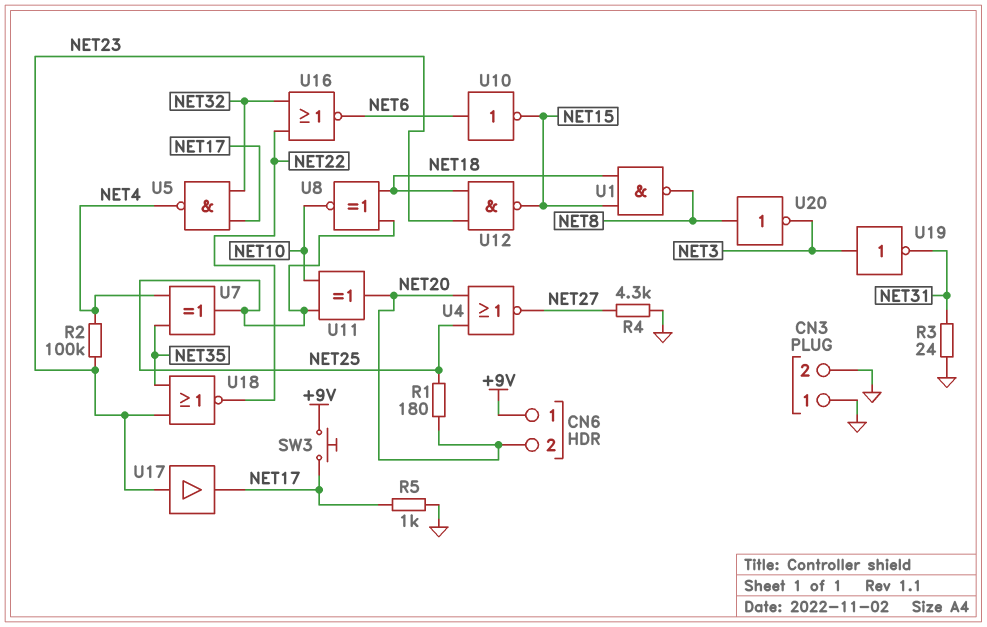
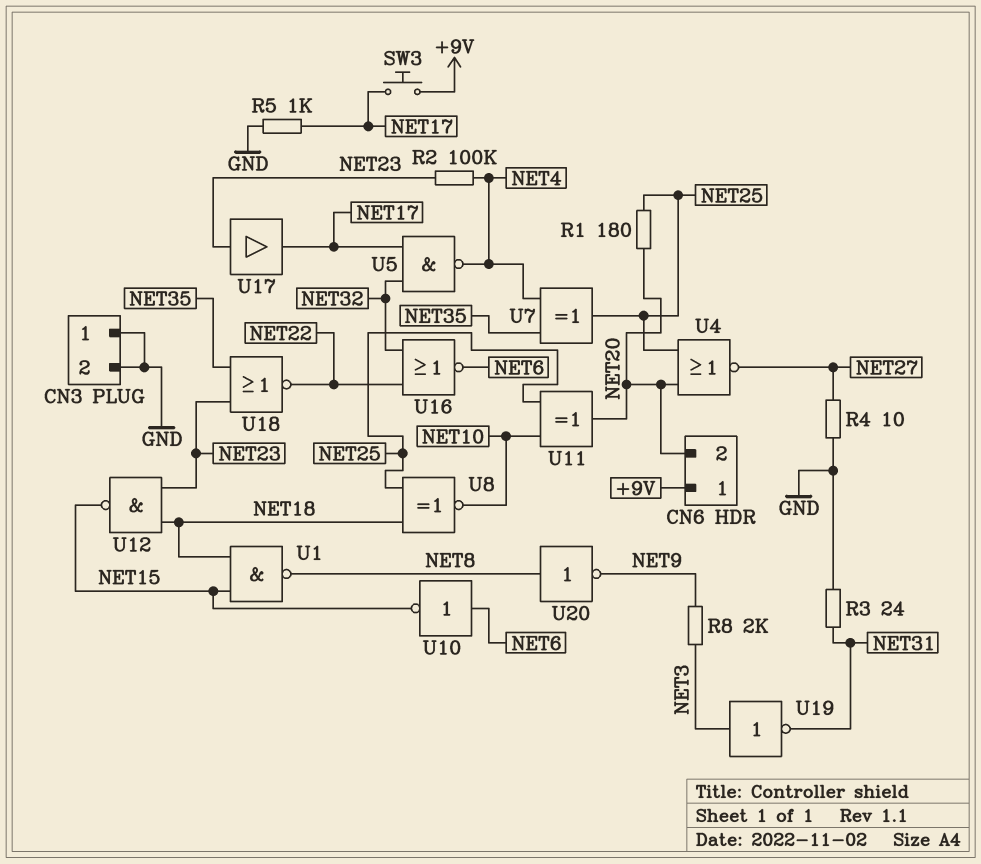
R4: 4.3k (GND, NET27) -> 10 (GND, NET27)
R8: none -> 2k (NET3, NET9)
U20: NOT (in NET8, out NET3) -> NOT (in NET8, out NET9)

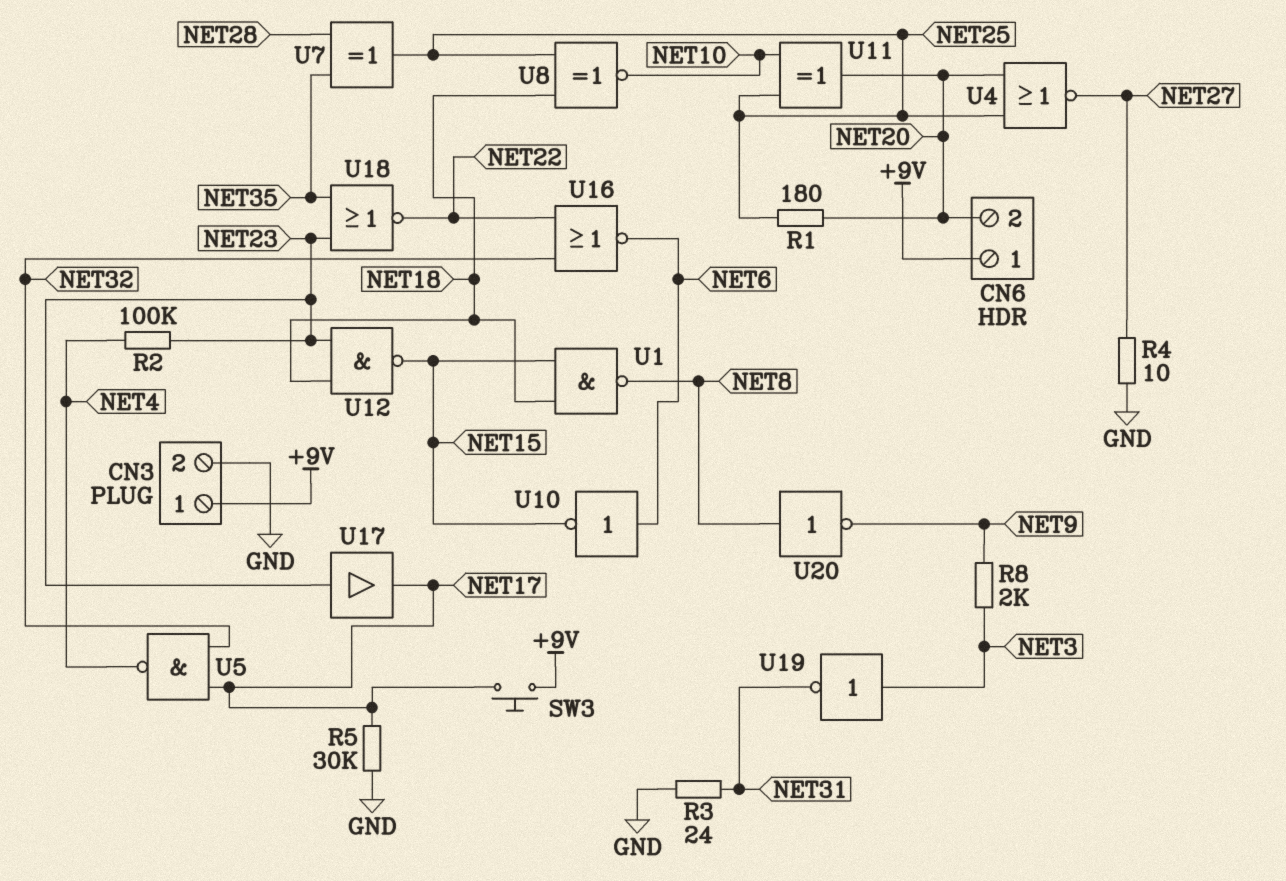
CN3 pin 1: GND -> +9V
R5: 1k (GND, NET17) -> 30k (GND, NET17)
U7: XOR (in NET4, in NET35, out NET25) -> XOR (in NET28, in NET35, out NET25)

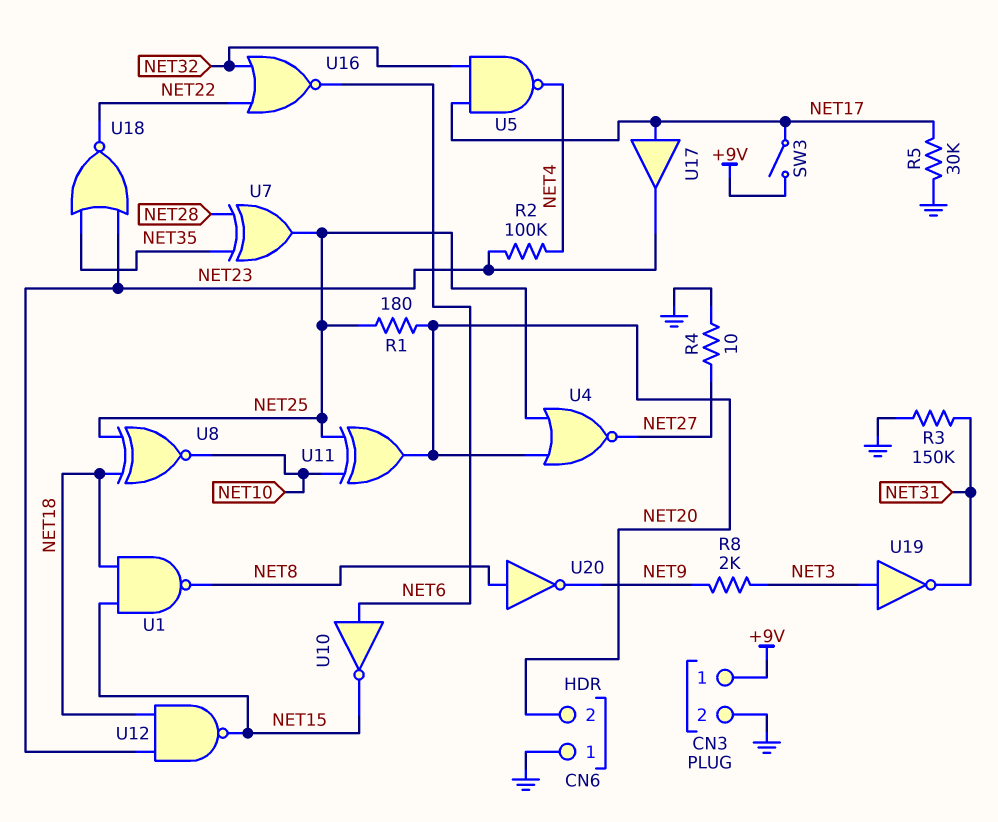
CN6 pin 1: +9V -> GND
R3: 24 (GND, NET31) -> 150k (GND, NET31)
SW3: button (+9V, NET17) -> switch (+9V, NET17)
U17: buffer (in NET23, out NET17) -> buffer (in NET17, out NET23)

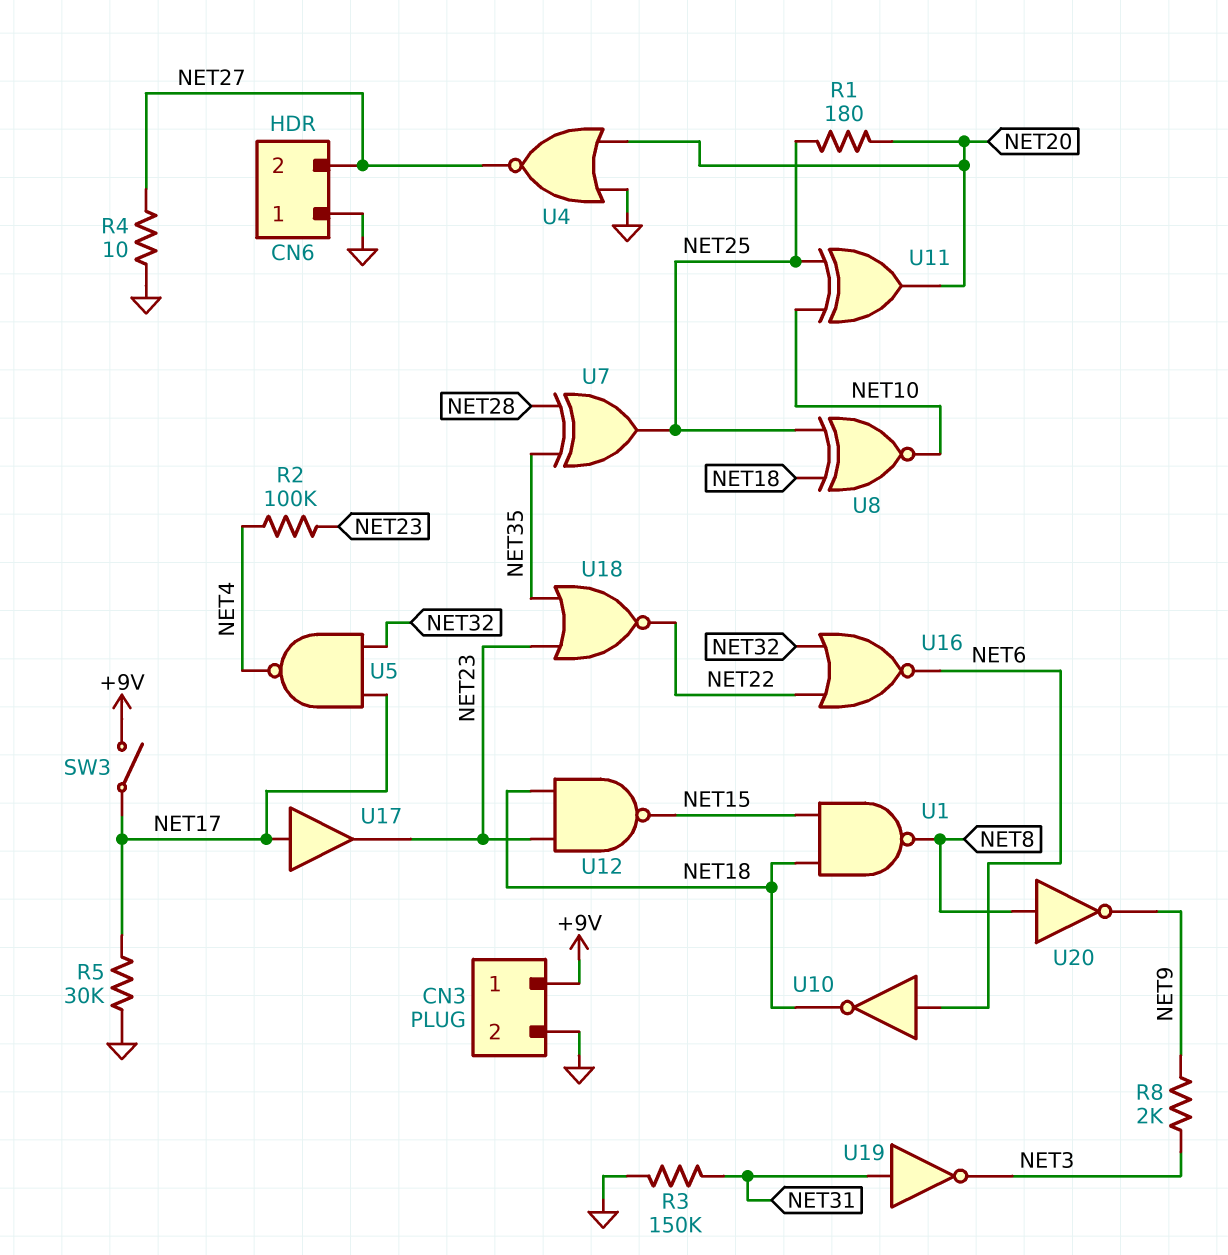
CN6 pin 2: NET20 -> NET27
U4: NOR (in NET20, in NET25, out NET27) -> NOR (in GND, in NET20, out NET27)
U10: NOT (in NET6, out NET15) -> NOT (in NET6, out NET18)
U19: NOT (in NET3, out NET31) -> NOT (in NET31, out NET3)

